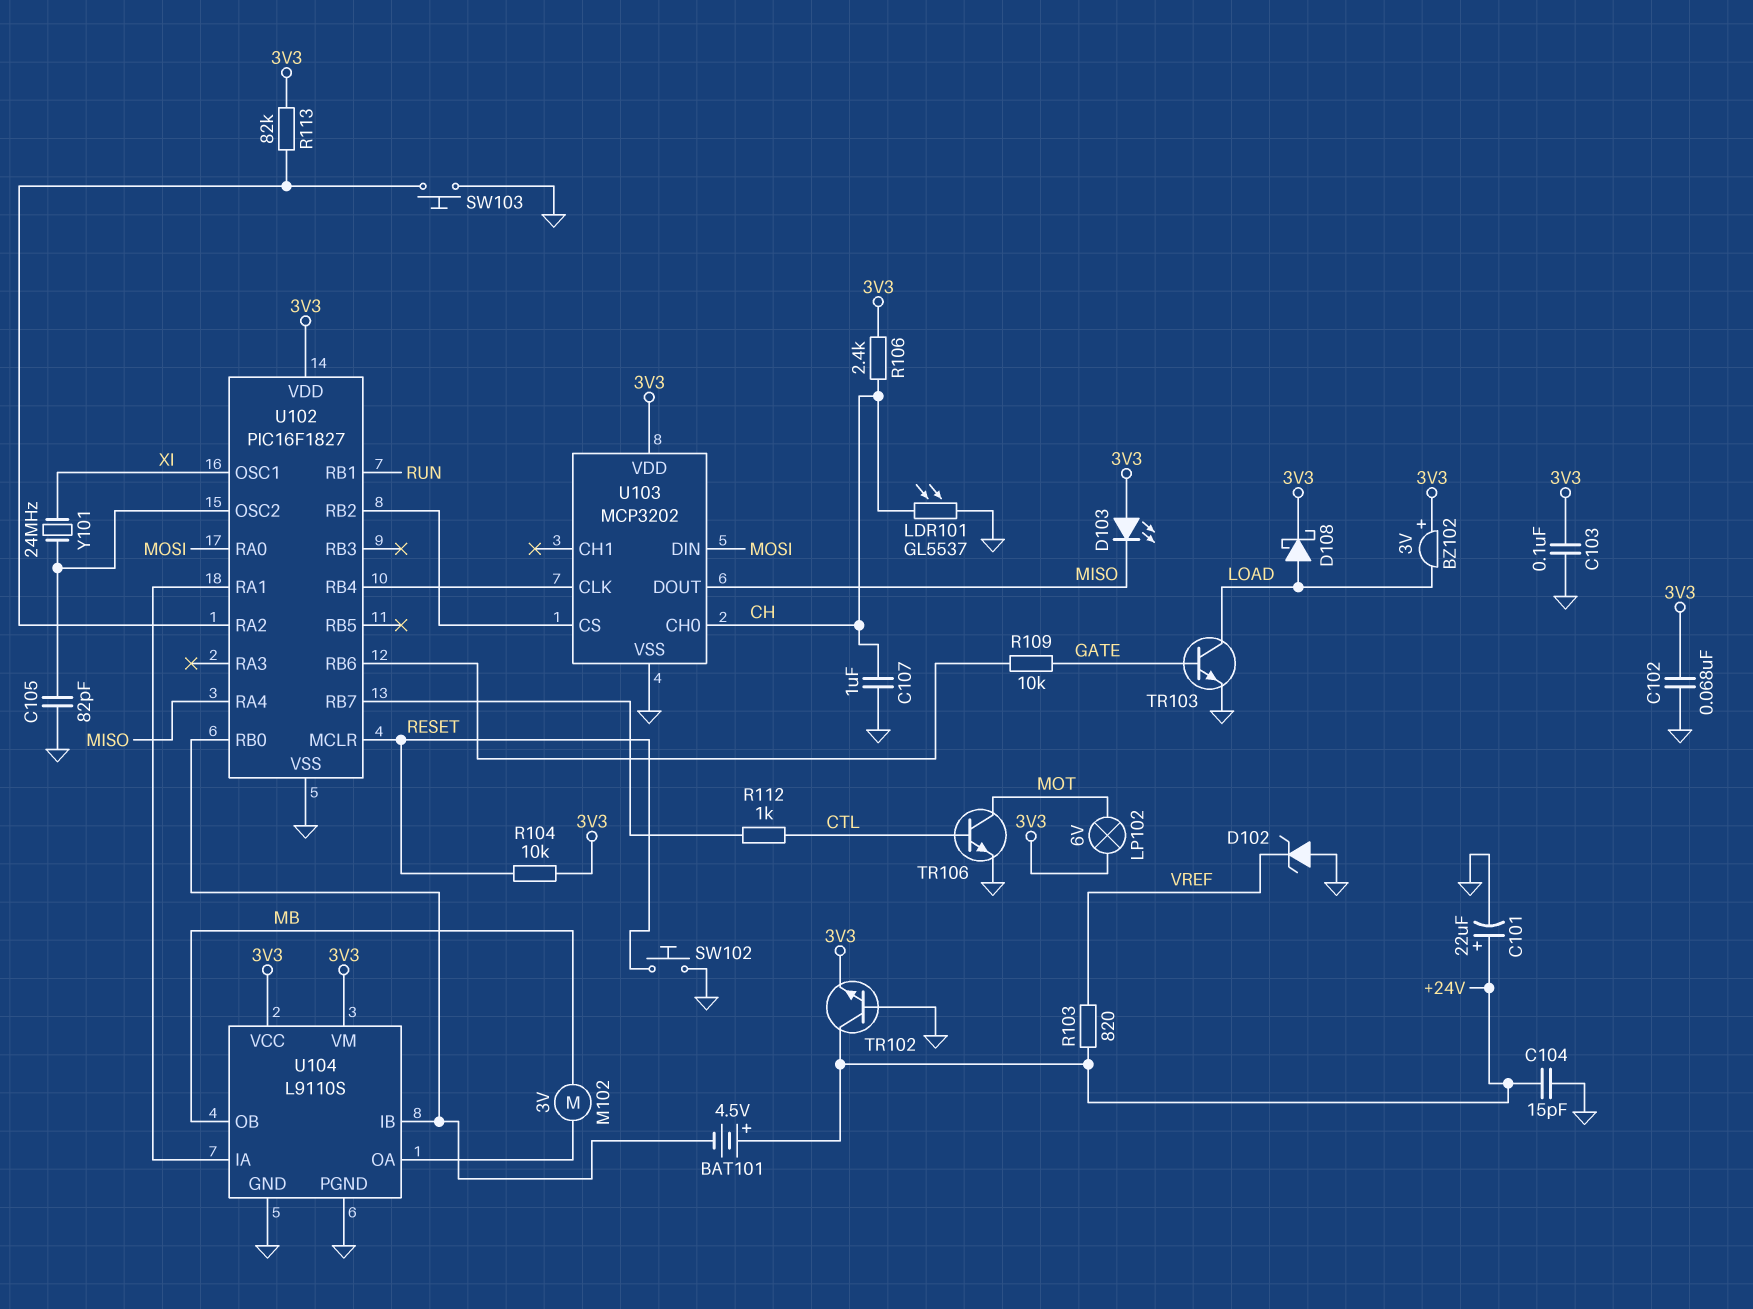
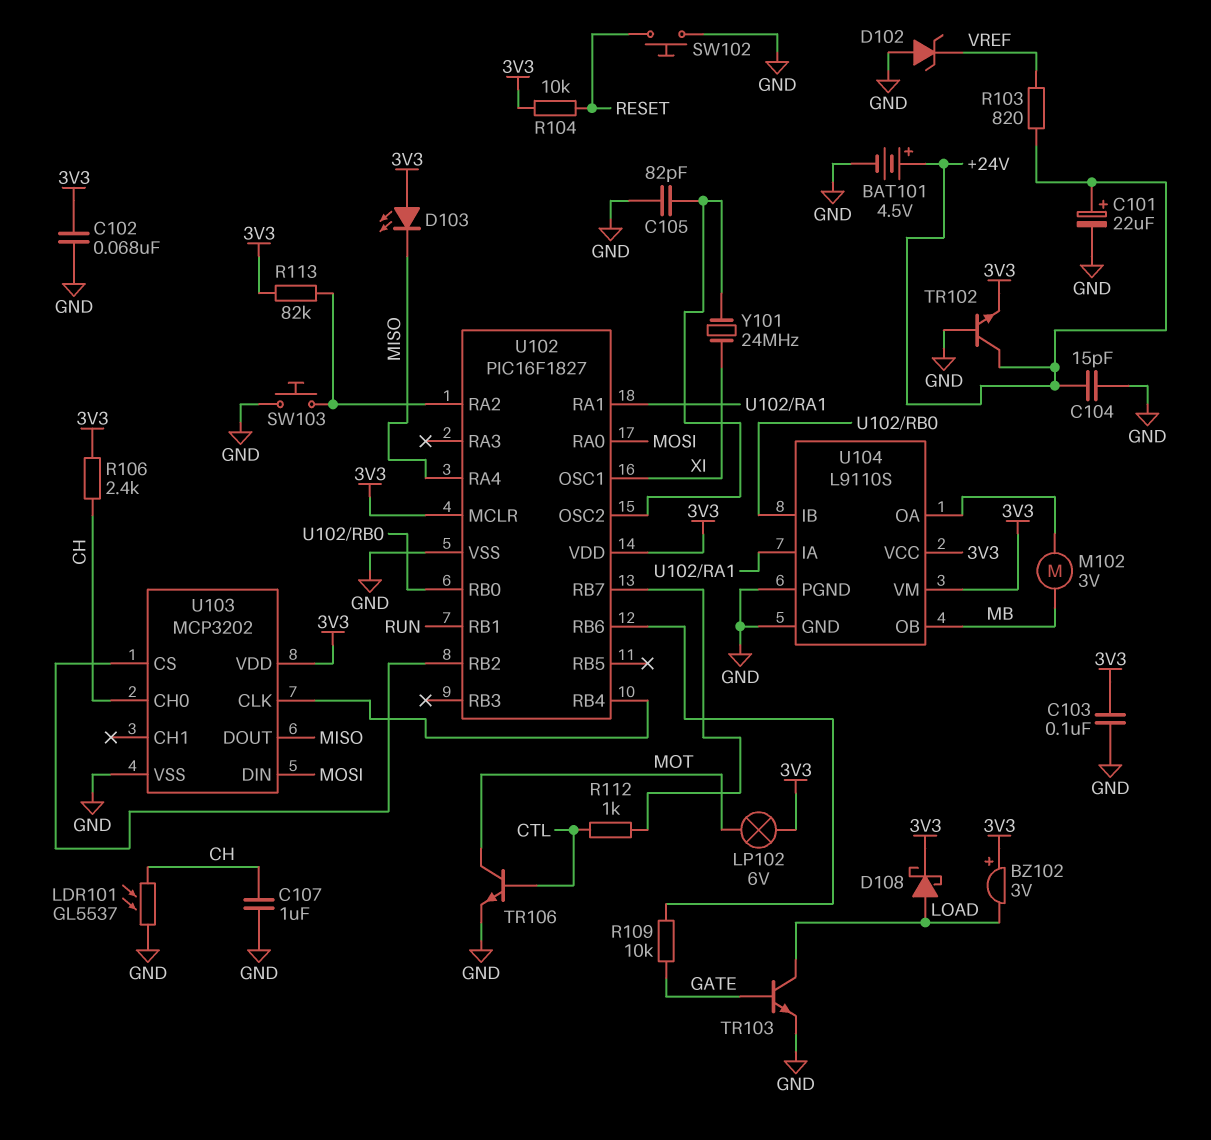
BAT101: 4.5V (plus +24V, minus U102/RB0) -> 4.5V (plus +24V, minus GND)
U102 pin MCLR: RESET -> 3V3

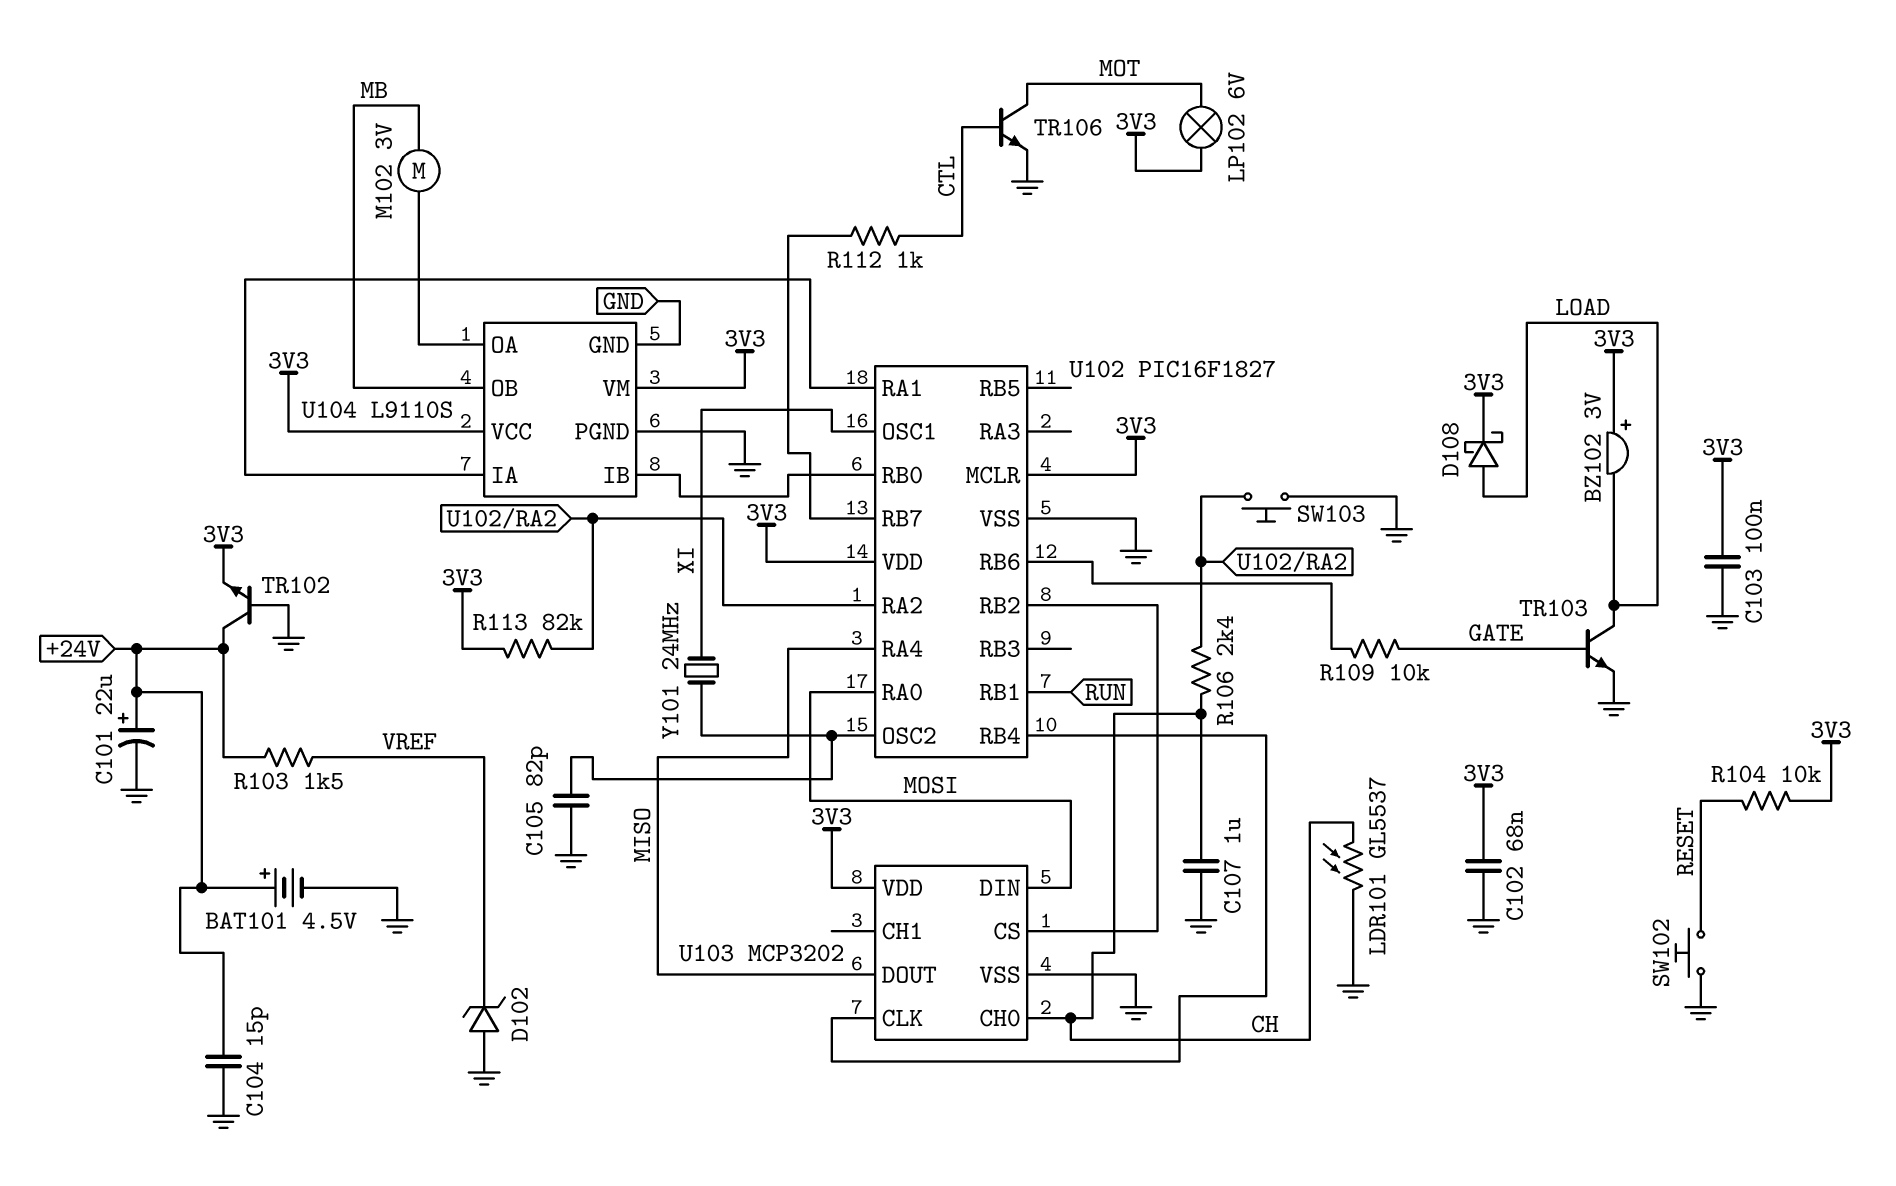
D103: LED (A 3V3, K MISO) -> none
R103: 820 (+24V, VREF) -> 1.5k (+24V, VREF)
R106: 2.4k (3V3, CH) -> 2.4k (CH, U102/RA2)

